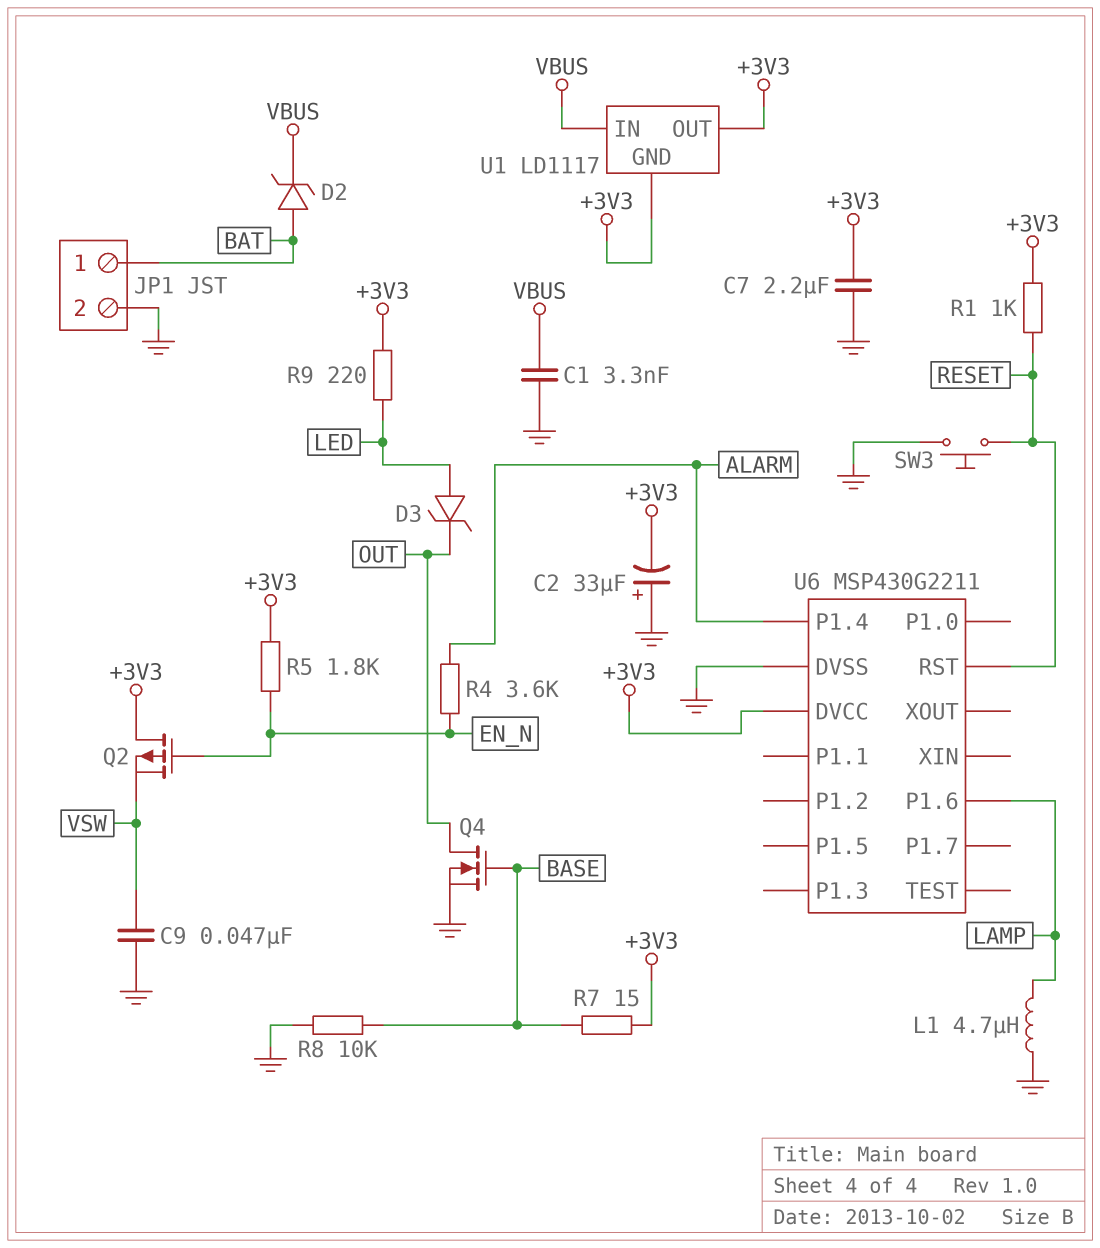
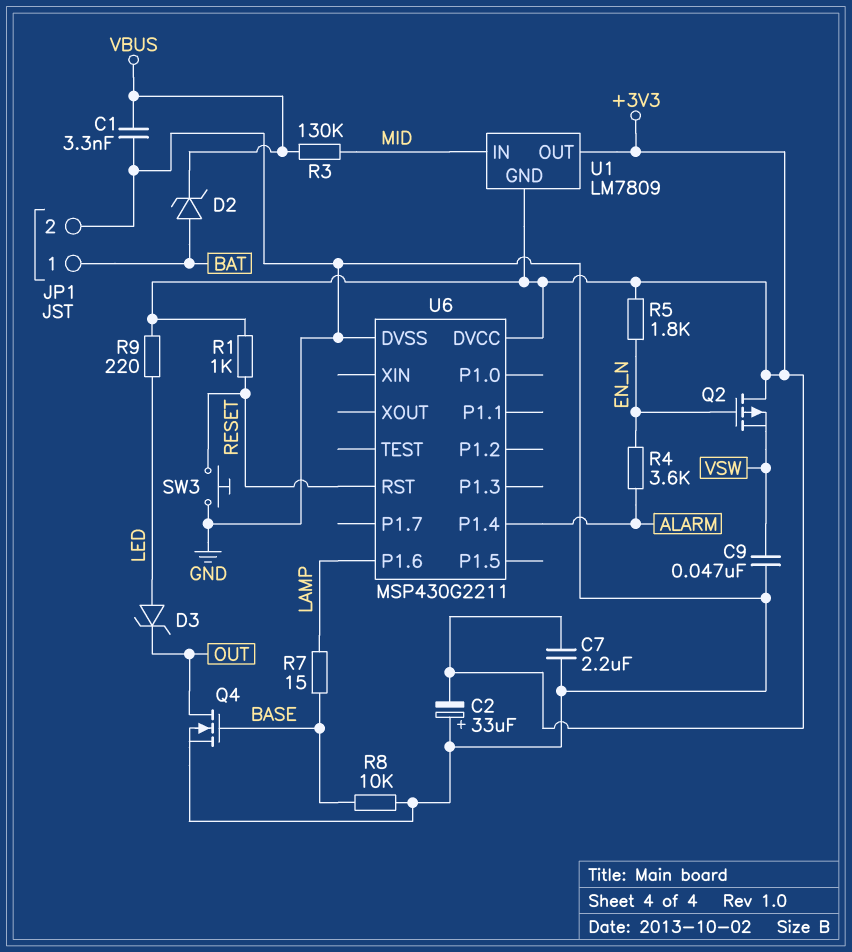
L1: 4.7uH (GND, LAMP) -> none
R3: none -> 130k (MID, VBUS)
R7: 15 (+3V3, BASE) -> 15 (BASE, LAMP)
U1: LD1117 -> LM7809
U1 pin IN: VBUS -> MID

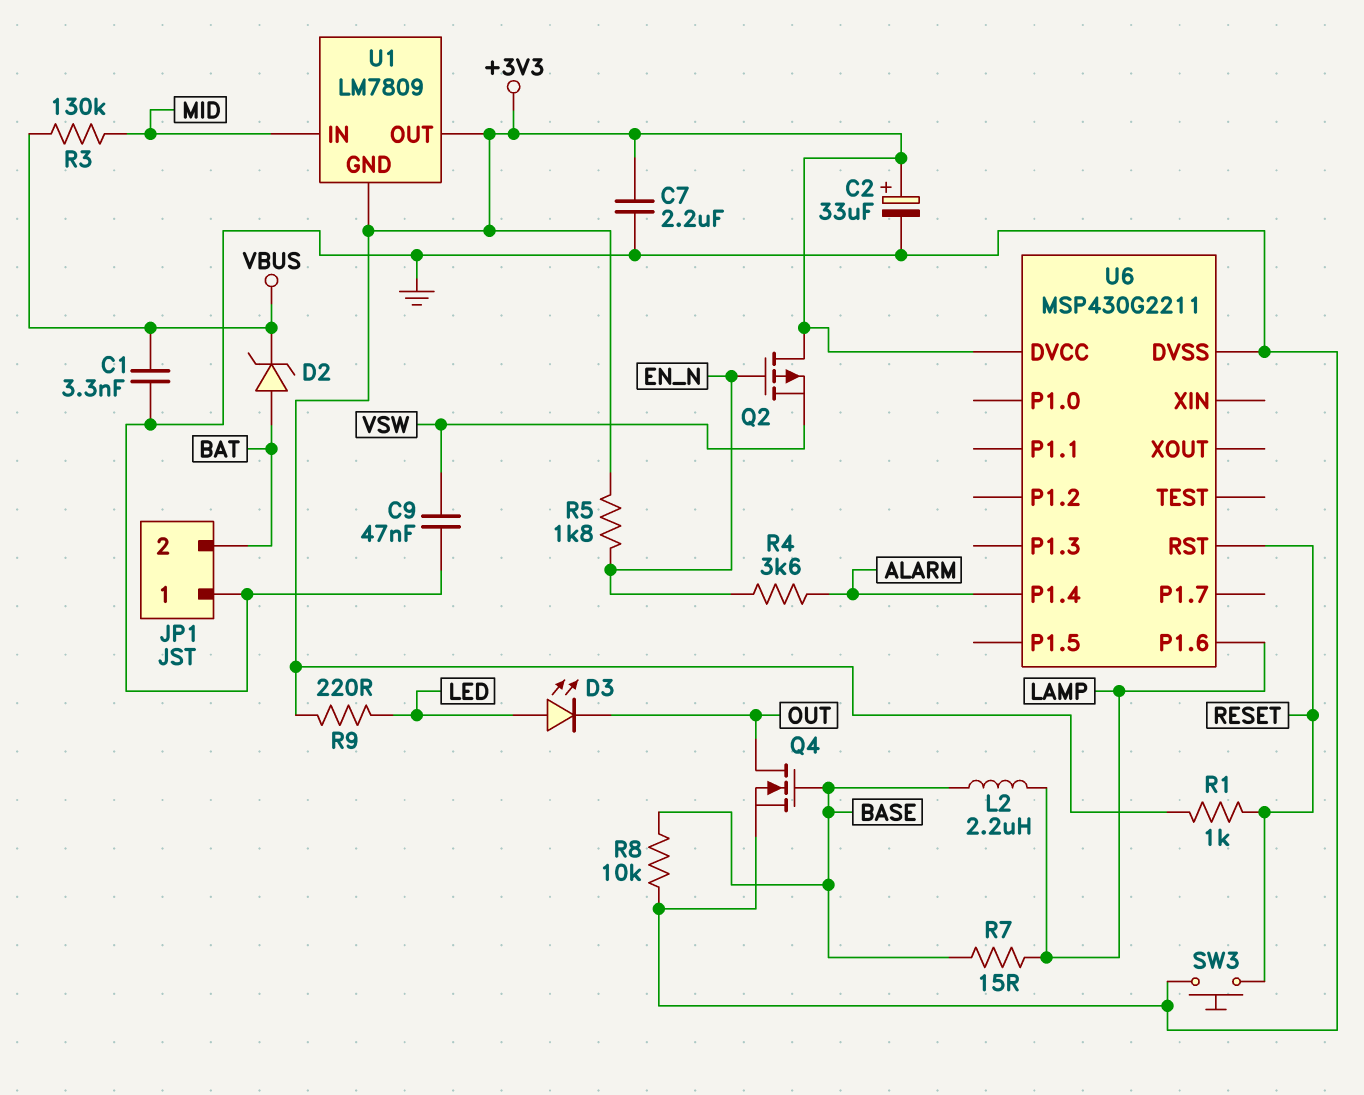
C2: 33uF (plus GND, minus +3V3) -> 33uF (plus +3V3, minus GND)
D3: zener (A LED, K OUT) -> LED (A LED, K OUT)
JP1 pin 1: BAT -> GND
JP1 pin 2: GND -> BAT
L2: none -> 2.2uH (BASE, LAMP)

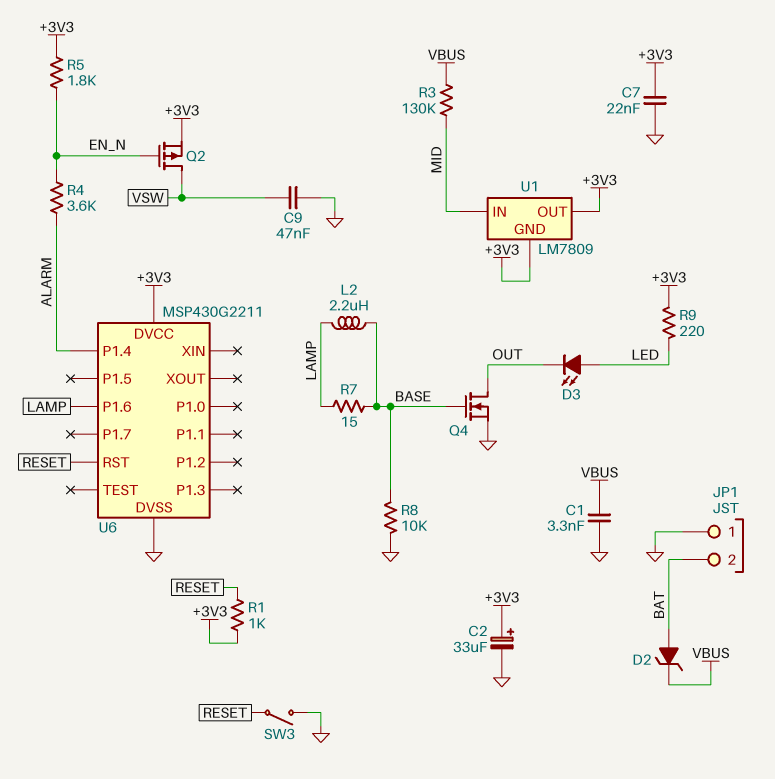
C7: 2.2uF (+3V3, GND) -> 22nF (+3V3, GND)
Q2: PMOS (G EN_N, D +3V3, S VSW) -> PMOS (G EN_N, D VSW, S +3V3)
SW3: button (GND, RESET) -> switch (GND, RESET)

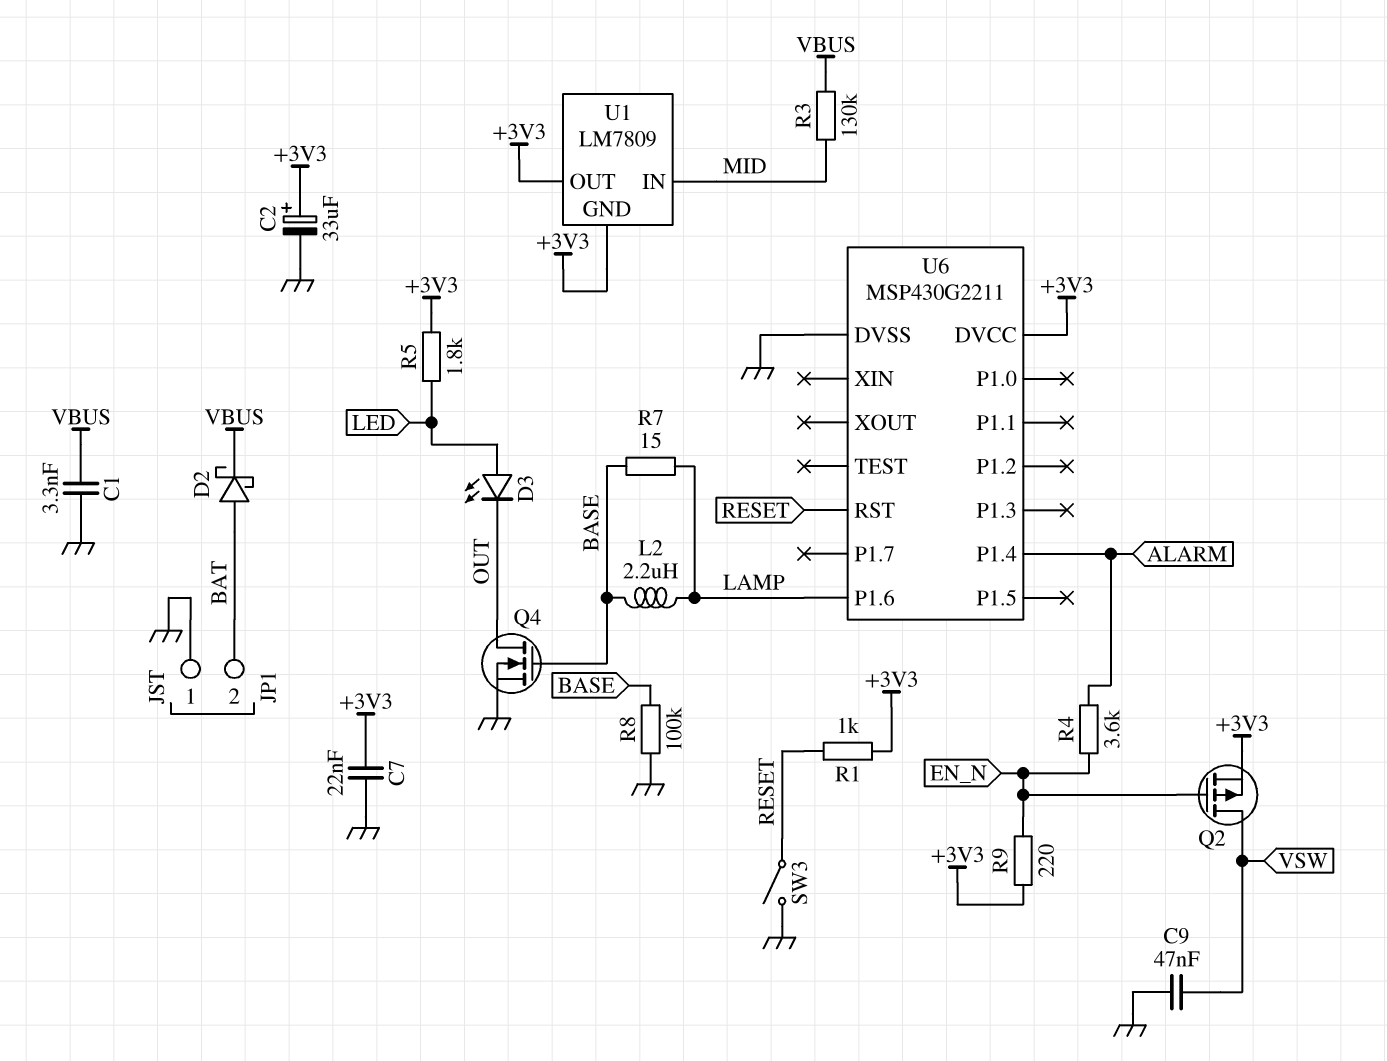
D2: zener (A BAT, K VBUS) -> schottky (A BAT, K VBUS)
R5: 1.8k (+3V3, EN_N) -> 1.8k (+3V3, LED)
R8: 10k (BASE, GND) -> 100k (BASE, GND)
R9: 220 (+3V3, LED) -> 220 (+3V3, EN_N)

